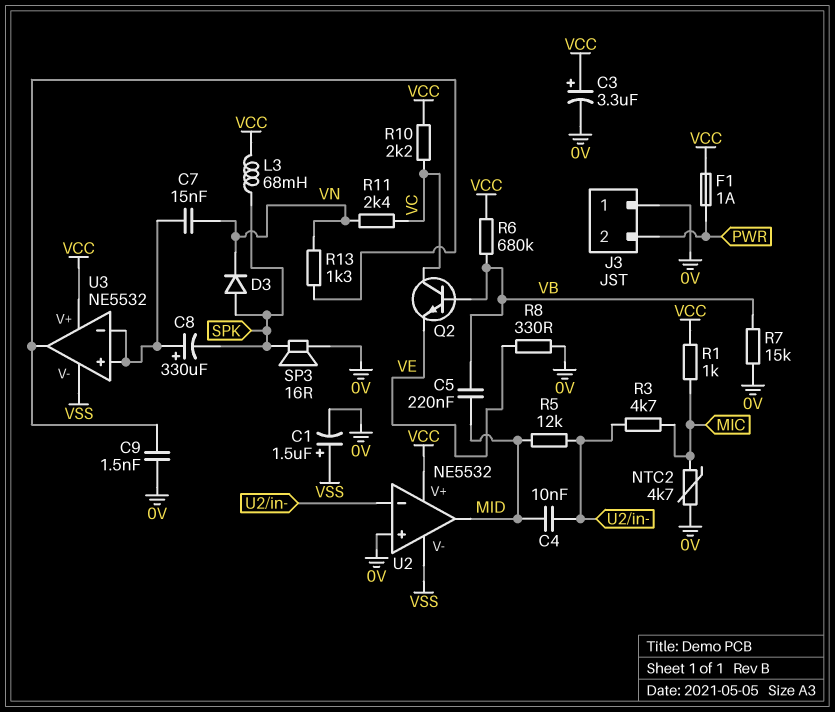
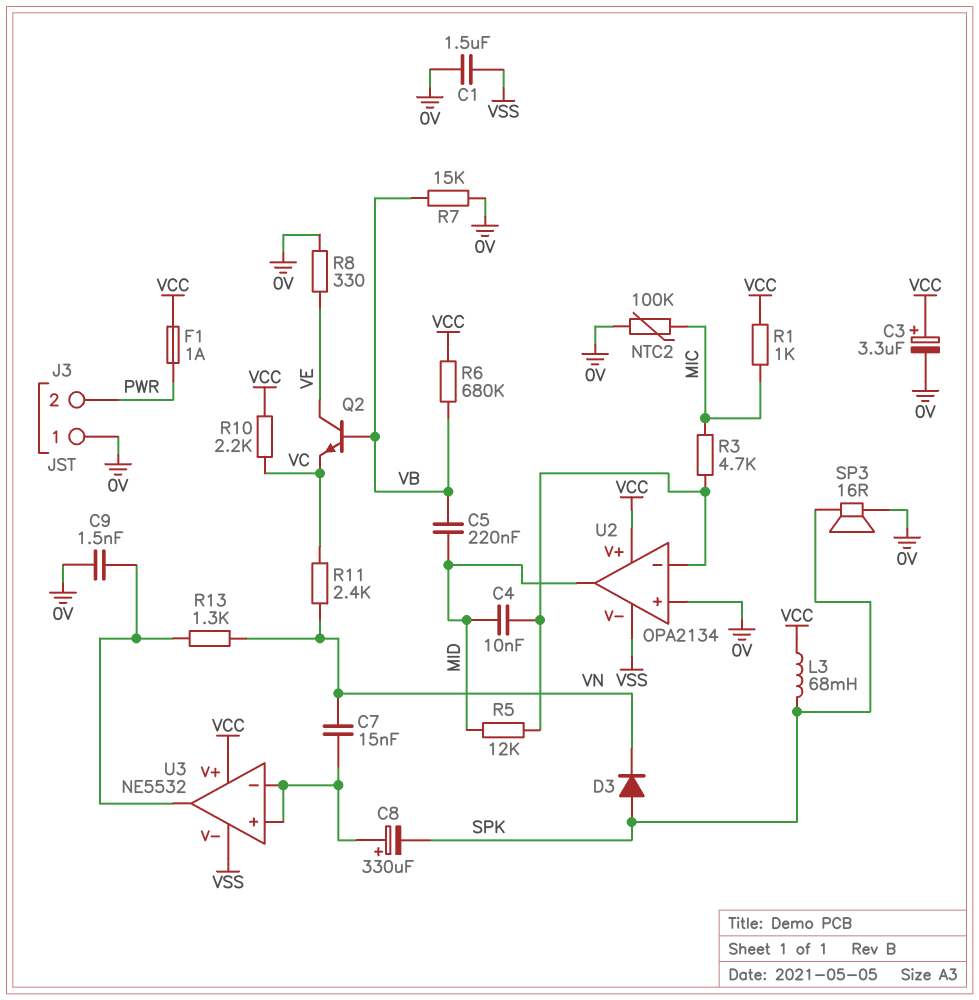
C1: 1.5uF (plus VSS, minus 0V) -> 1.5uF (0V, VSS)
NTC2: 4.7k (0V, MIC) -> 100k (0V, MIC)
Q2: NPN (B VB, C VC, E VE) -> NPN (B VB, C VE, E VC)
U2: NE5532 -> OPA2134

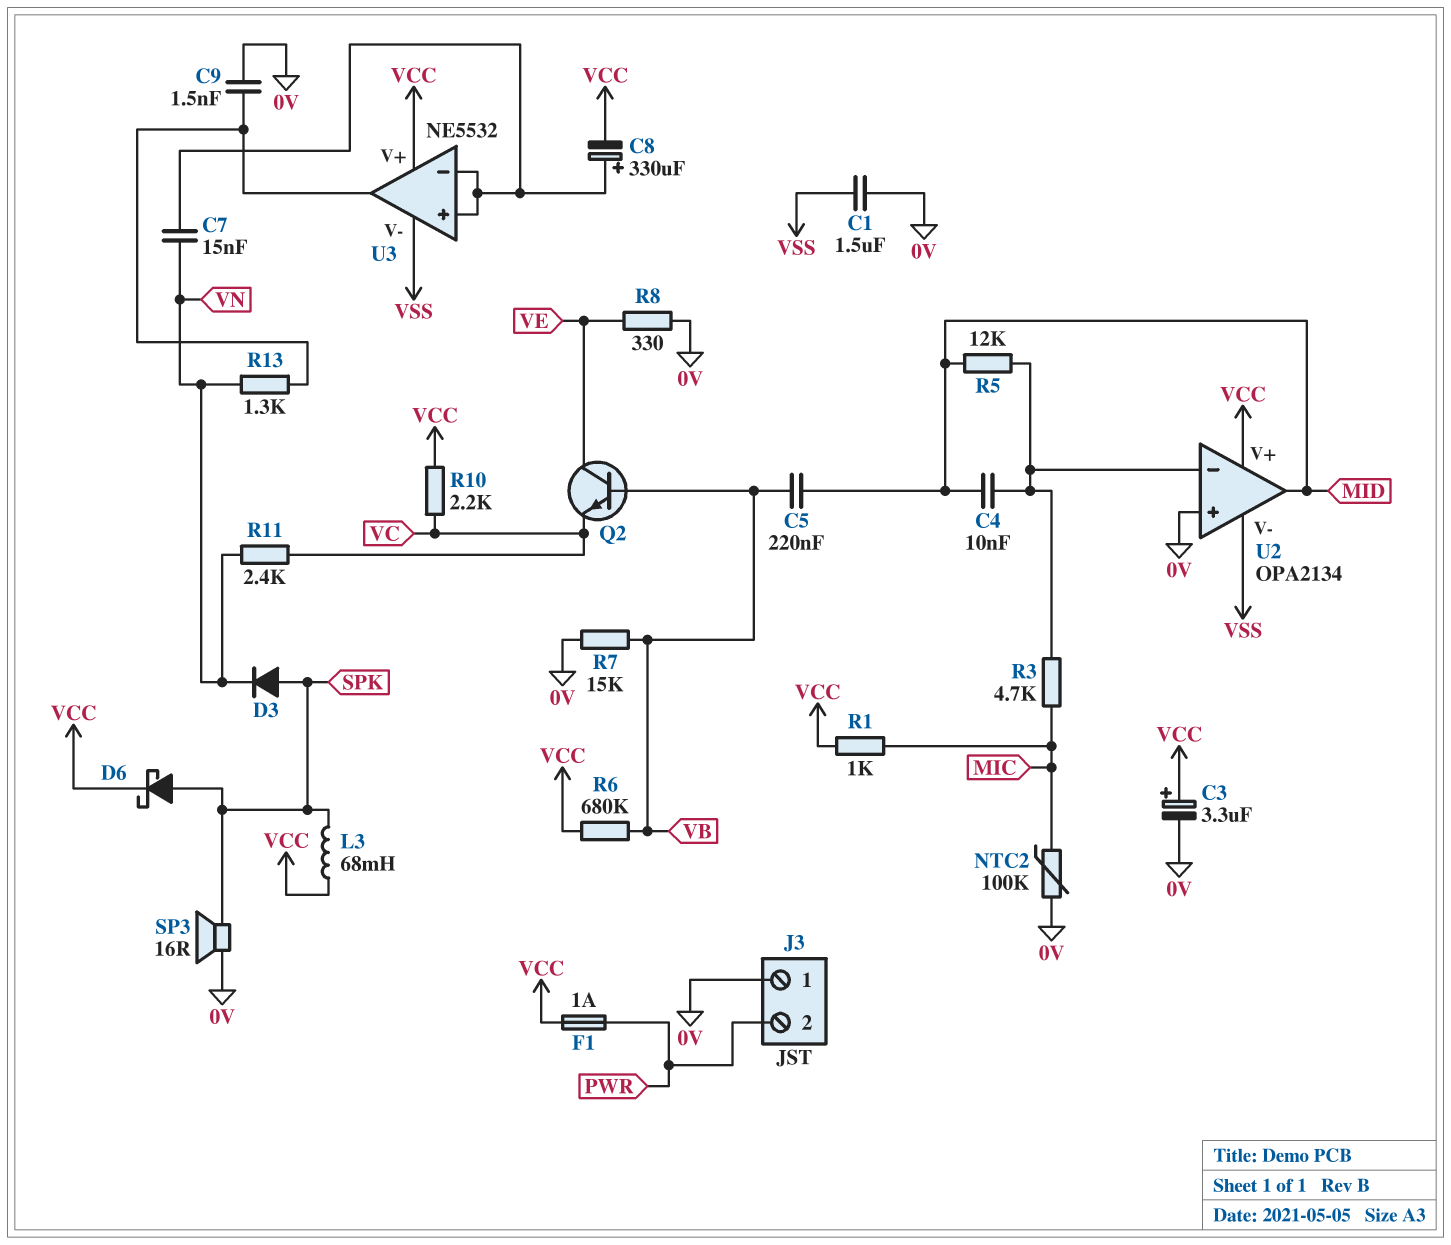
C8: 330uF (plus U3/in+, minus SPK) -> 330uF (plus U3/in+, minus VCC)
D6: none -> schottky (A SPK, K VCC)

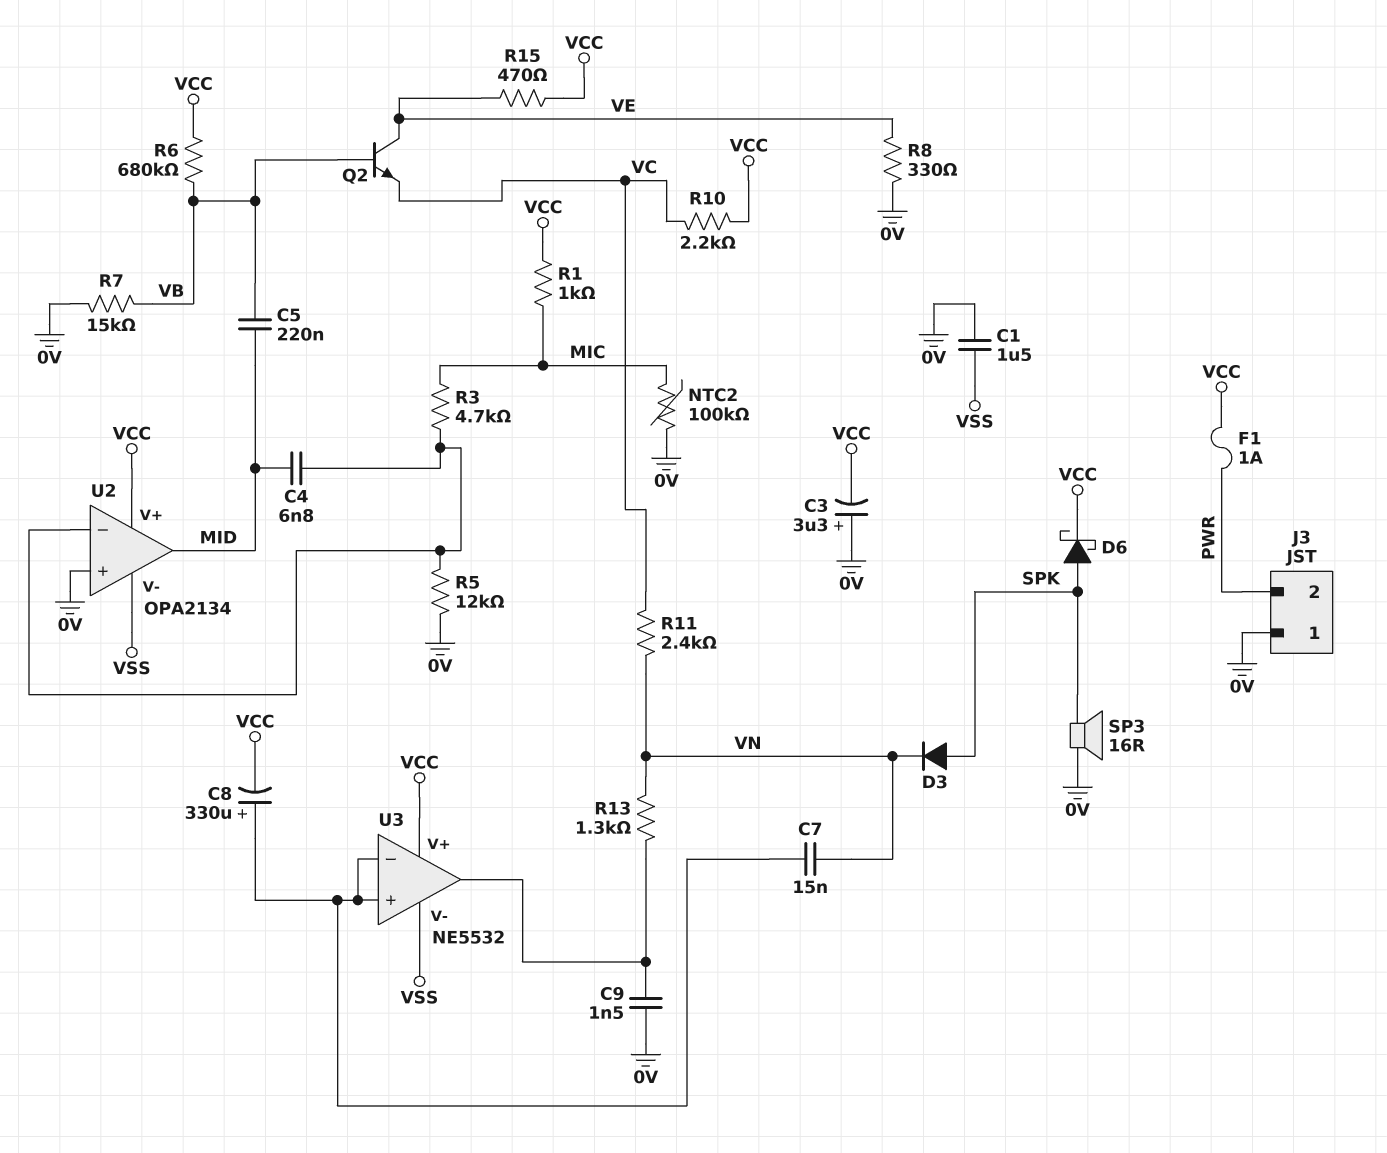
C3: 3.3uF (plus VCC, minus 0V) -> 3.3uF (plus 0V, minus VCC)
C4: 10nF (MID, U2/in-) -> 6.8nF (MID, U2/in-)
L3: 68mH (SPK, VCC) -> none
R5: 12k (MID, U2/in-) -> 12k (0V, U2/in-)
R15: none -> 470 (VCC, VE)

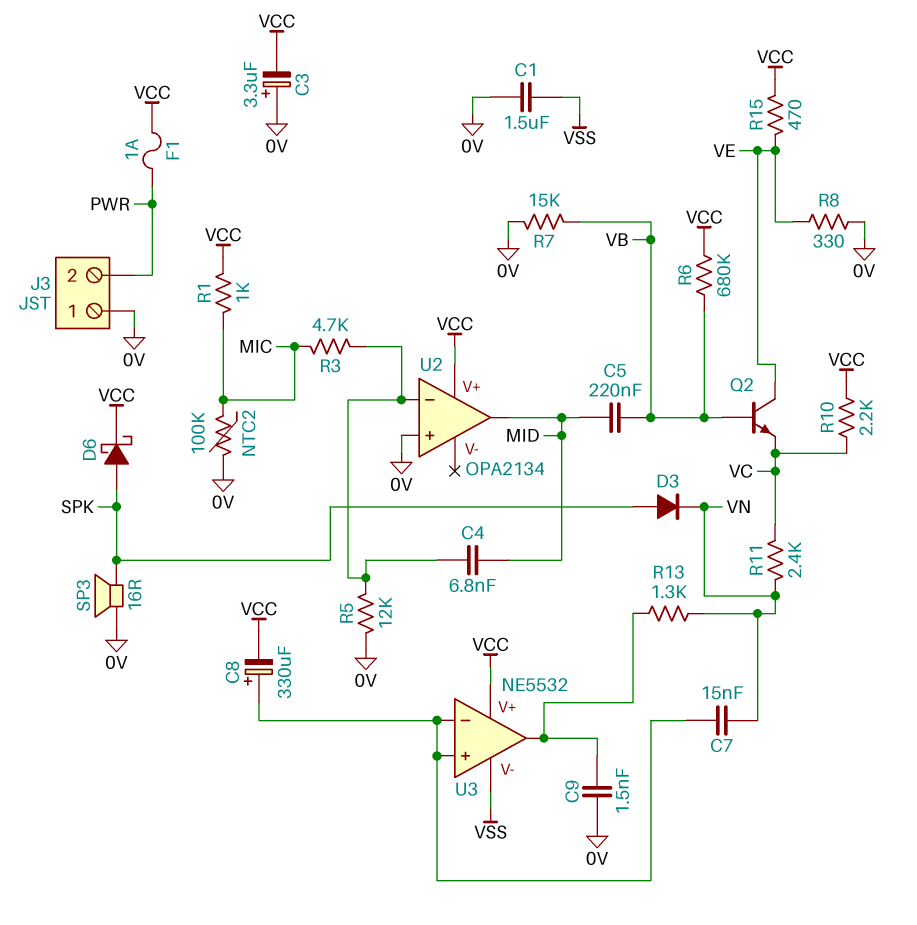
U2 pin V-: VSS -> none

